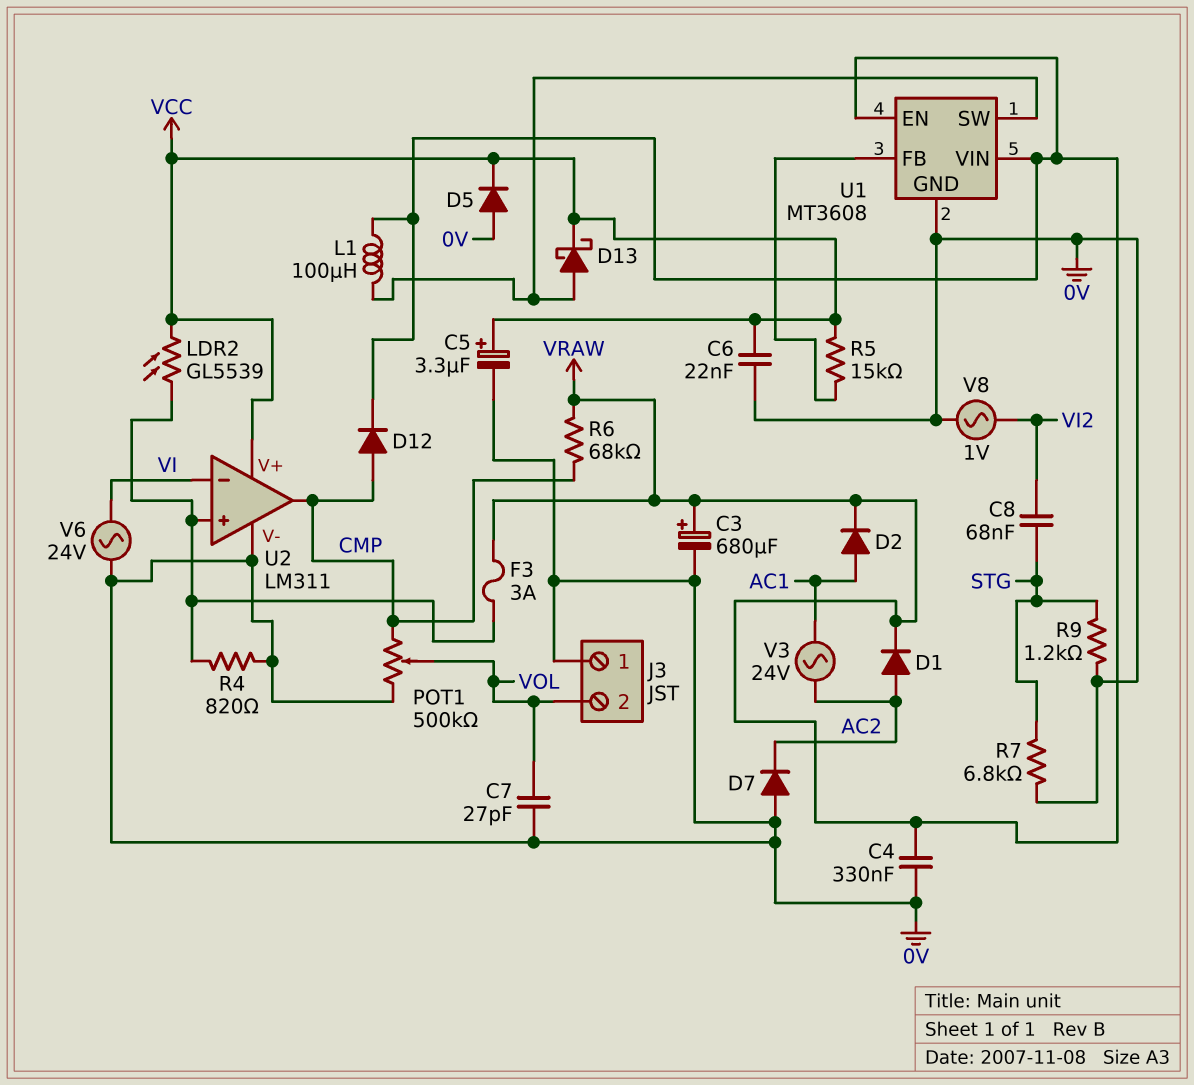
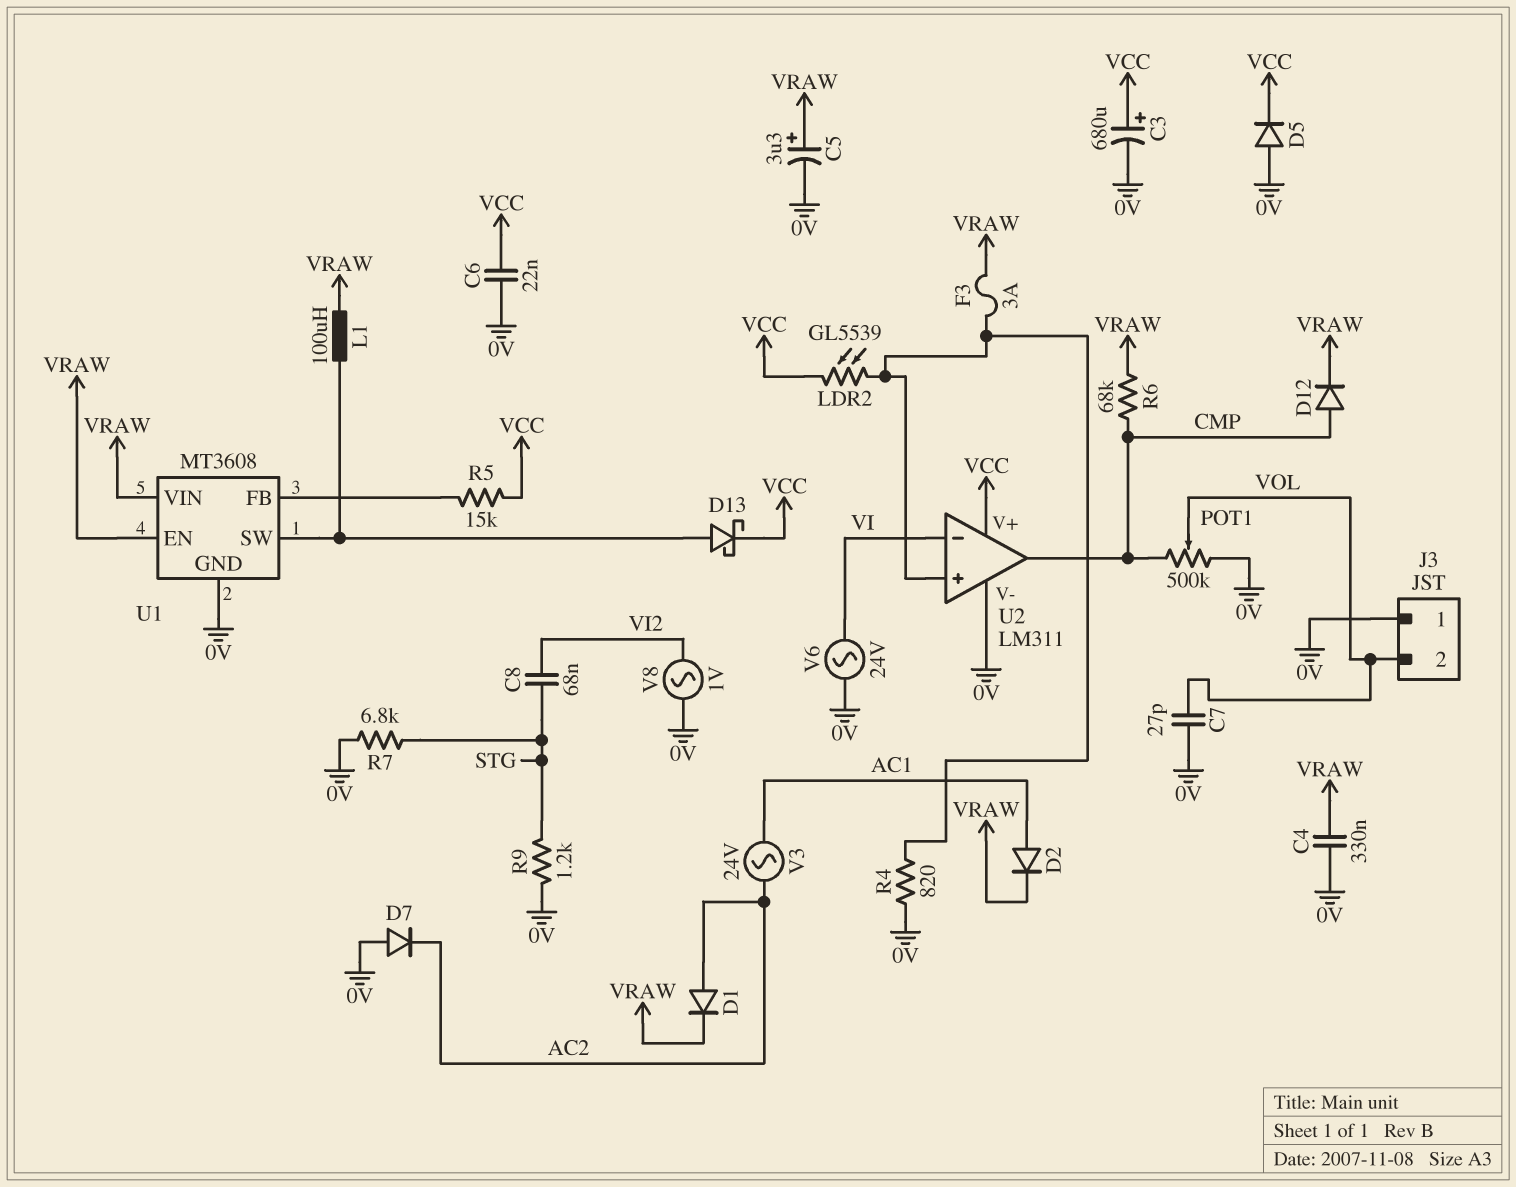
C3: 680uF (plus VRAW, minus 0V) -> 680uF (plus VCC, minus 0V)
C5: 3.3uF (plus VCC, minus 0V) -> 3.3uF (plus VRAW, minus 0V)

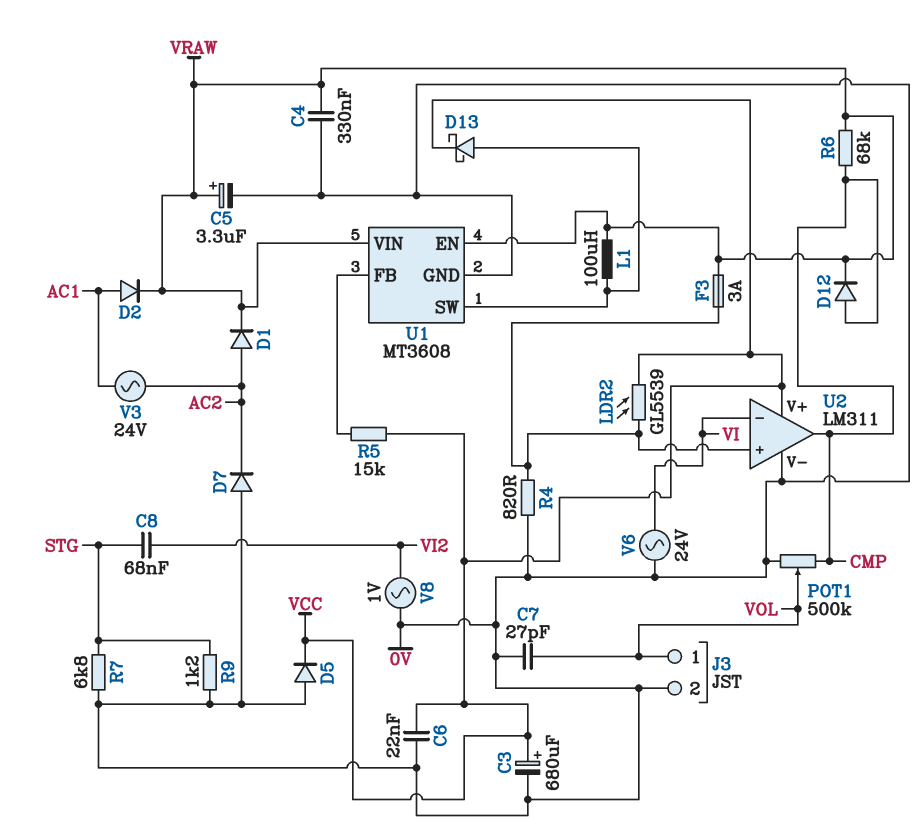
J3 pin 1: 0V -> VOL
J3 pin 2: VOL -> 0V

